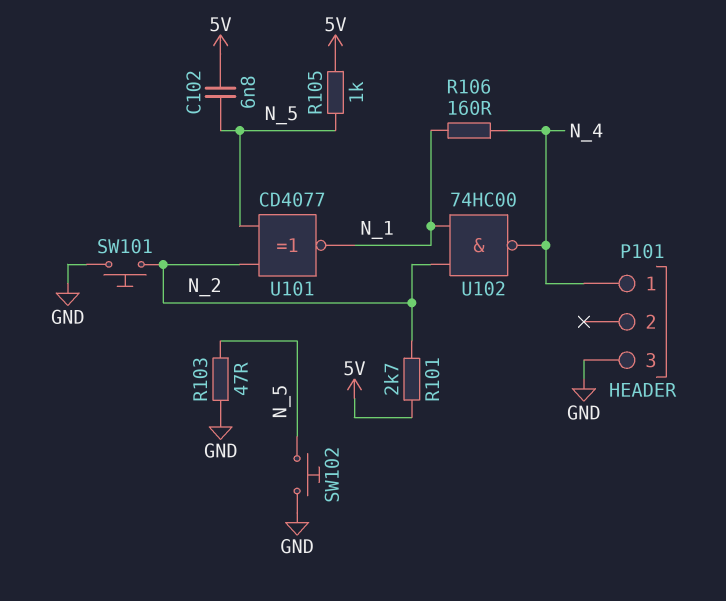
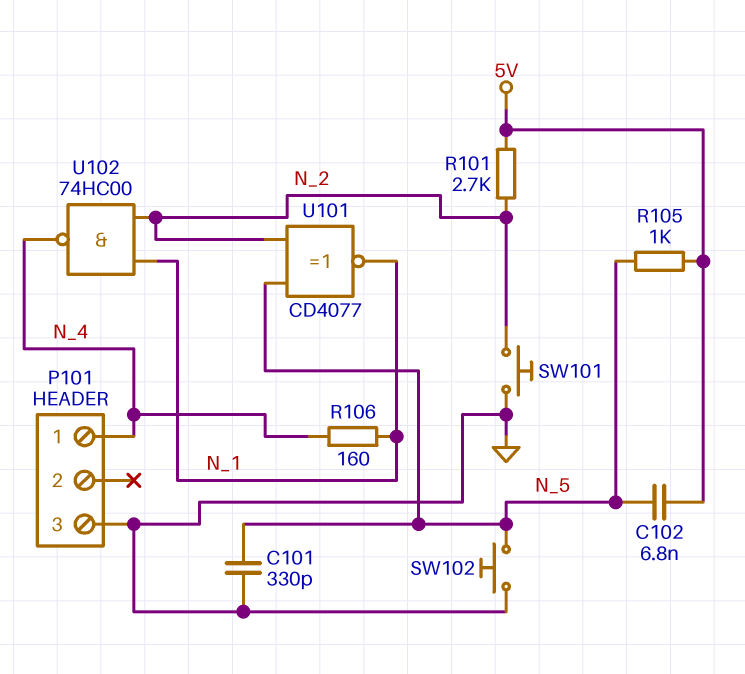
C101: none -> 330pF (GND, N_5)
R103: 47 (GND, N_5) -> none

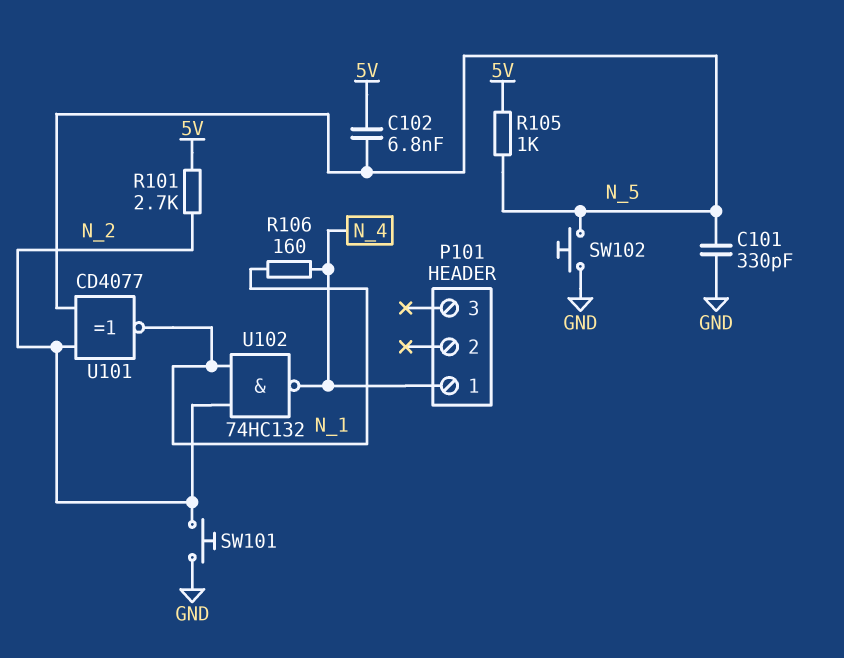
P101 pin 3: GND -> none
U102: NAND 74HC00 (in N_1, in N_2, out N_4) -> NAND 74HC132 (in N_1, in N_2, out N_4)

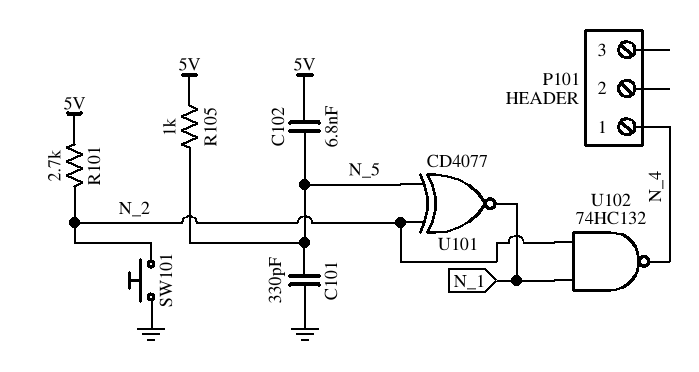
R106: 160 (N_1, N_4) -> none
SW102: button (GND, N_5) -> none

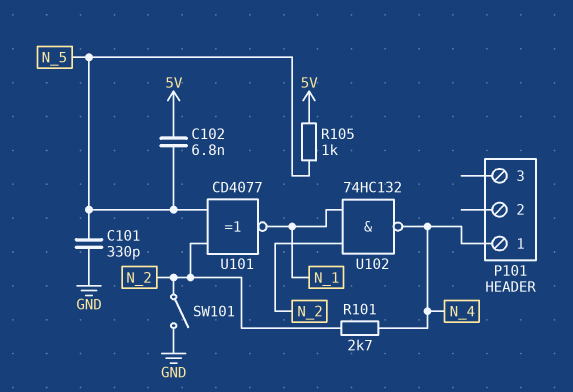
R101: 2.7k (5V, N_2) -> 2.7k (N_2, N_4)
SW101: button (GND, N_2) -> switch (GND, N_2)

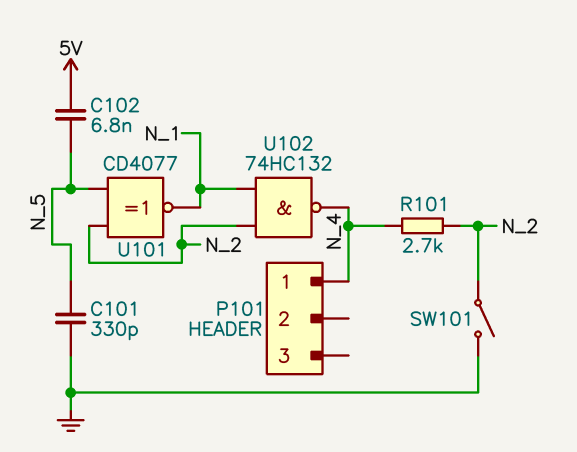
R105: 1k (5V, N_5) -> none

